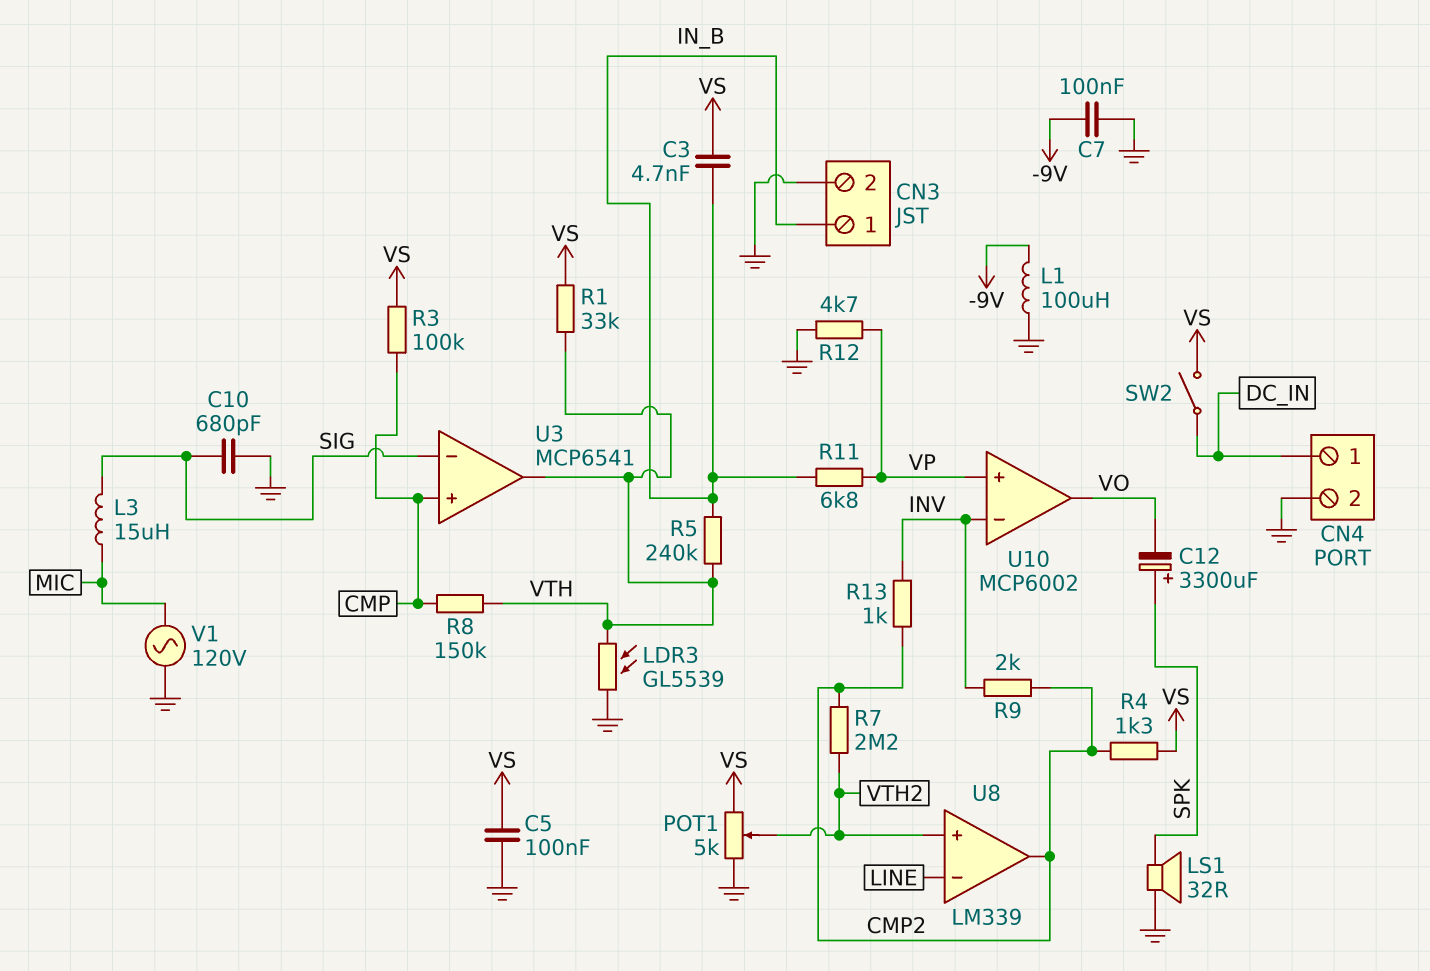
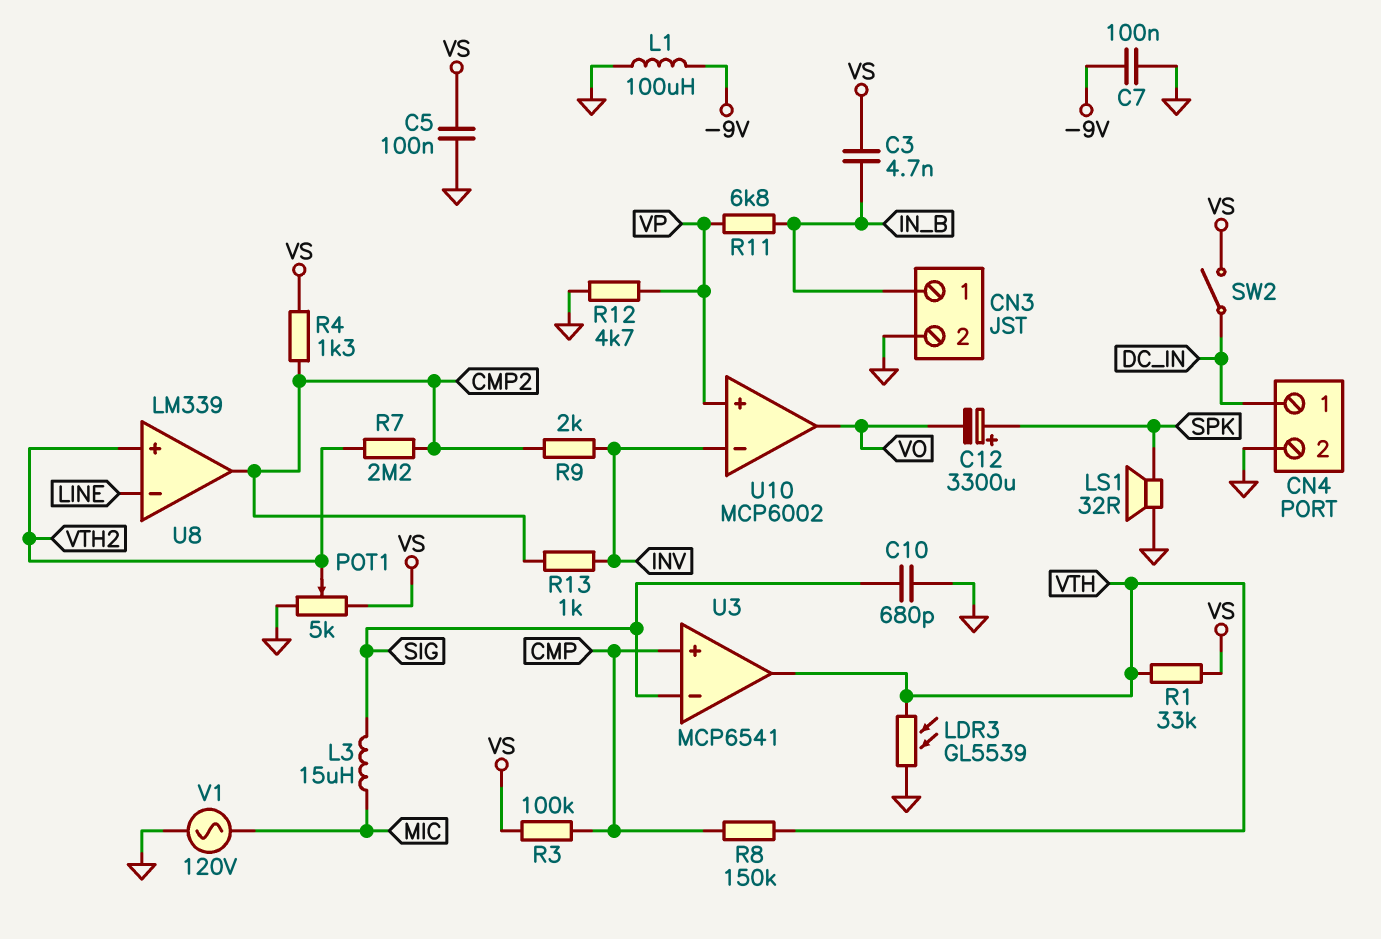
R5: 240k (IN_B, VTH) -> none

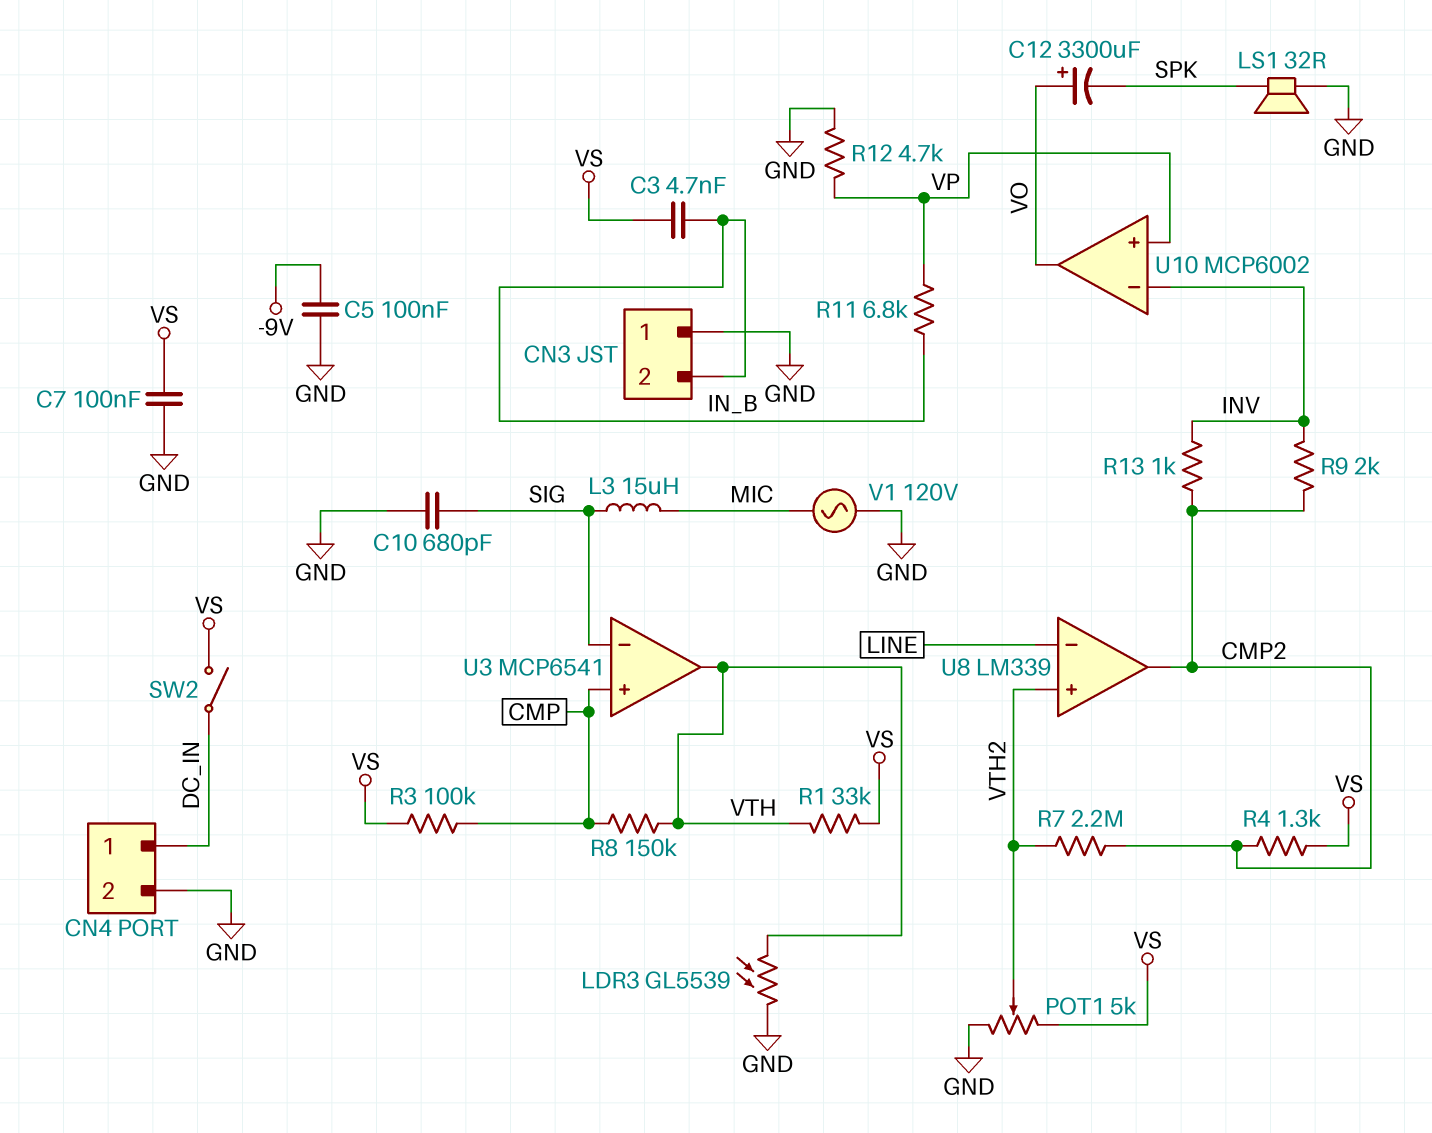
C5: 100nF (GND, VS) -> 100nF (-9V, GND)
C7: 100nF (-9V, GND) -> 100nF (GND, VS)
C12: 3300uF (plus SPK, minus VO) -> 3300uF (plus VO, minus SPK)
CN3 pin 1: IN_B -> GND
CN3 pin 2: GND -> IN_B
L1: 100uH (-9V, GND) -> none

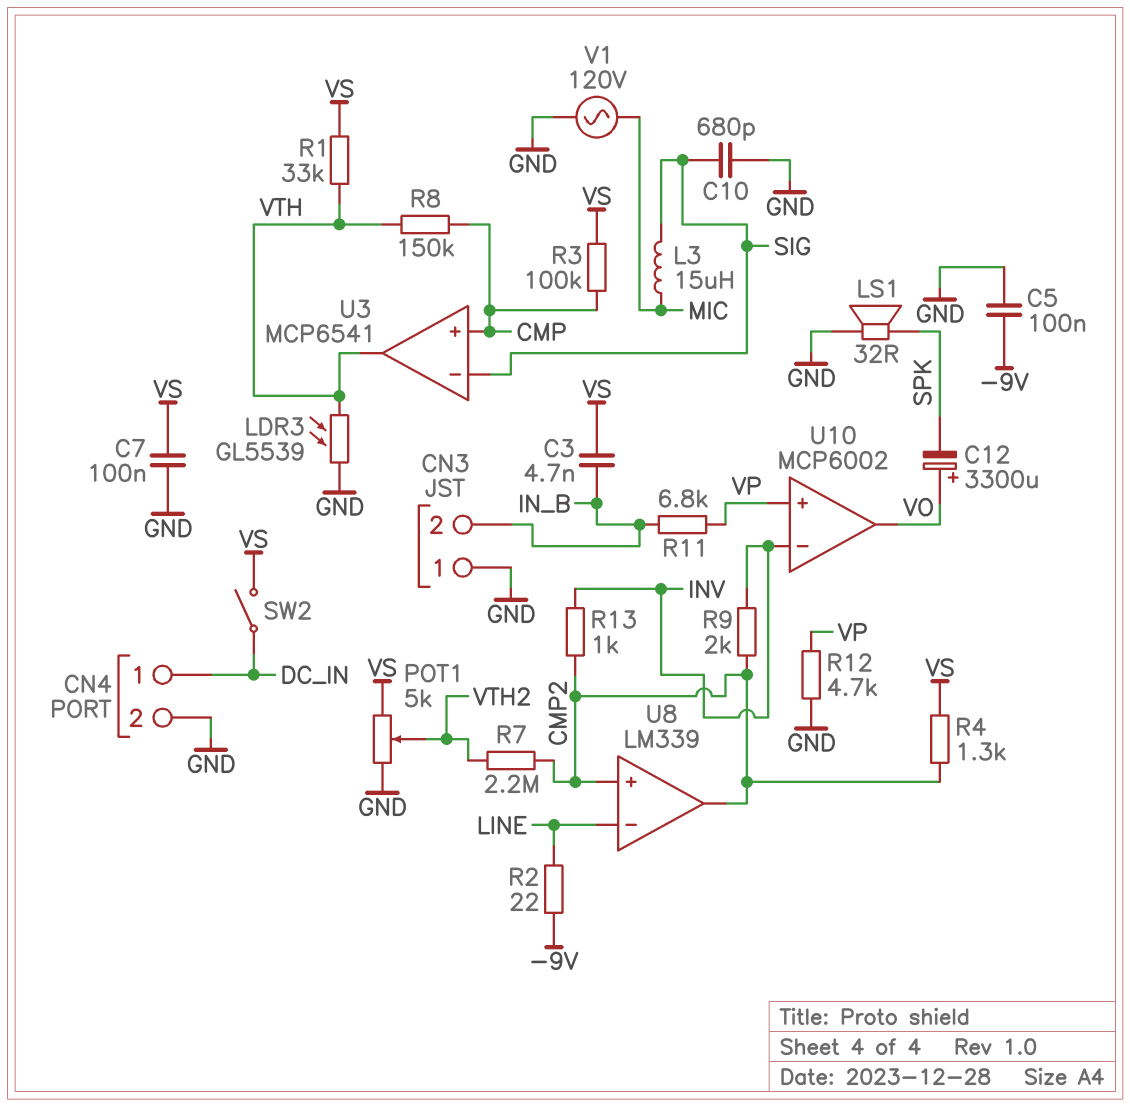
R2: none -> 22 (-9V, LINE)
U8 pin in+: VTH2 -> CMP2

